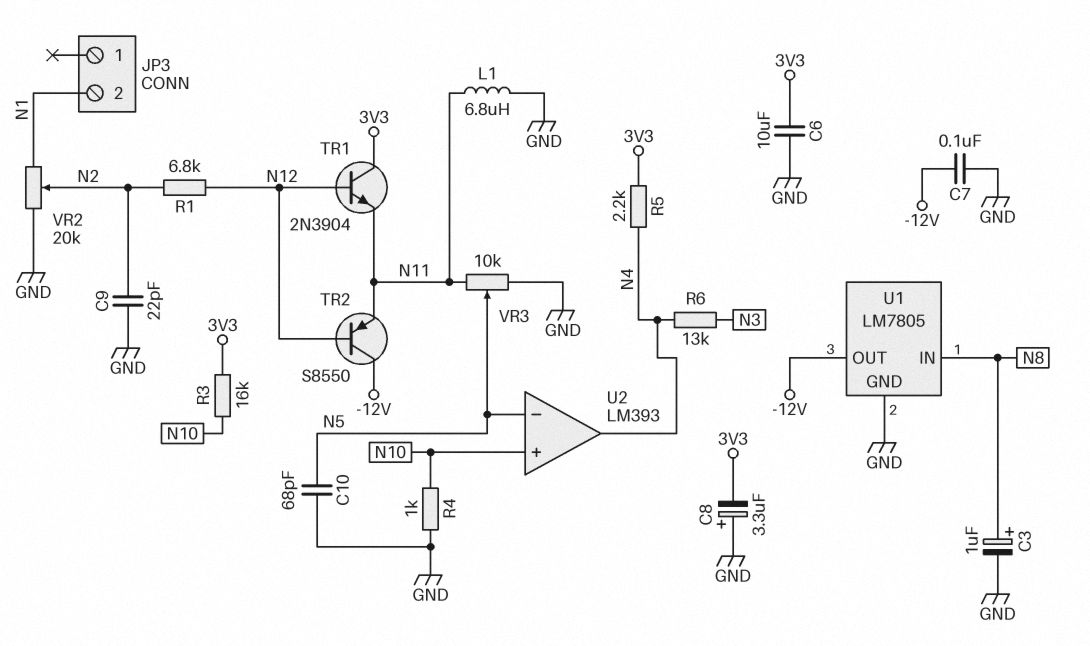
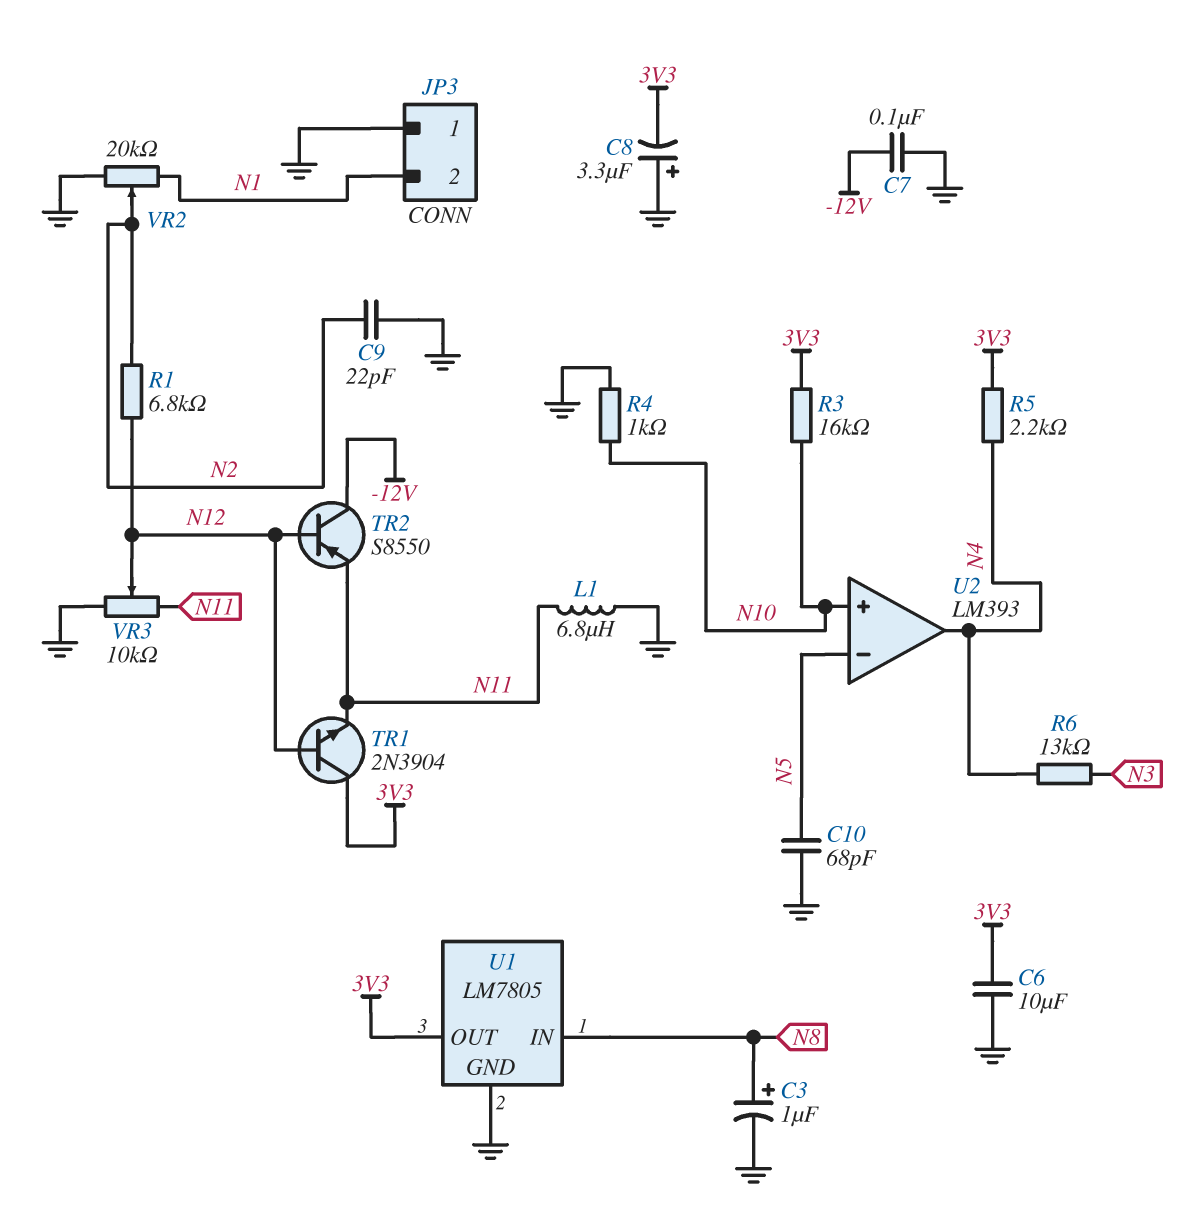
JP3 pin 1: none -> GND
U1 pin OUT: -12V -> 3V3
VR3: 10k (GND, N11, wiper N5) -> 10k (GND, N11, wiper N12)

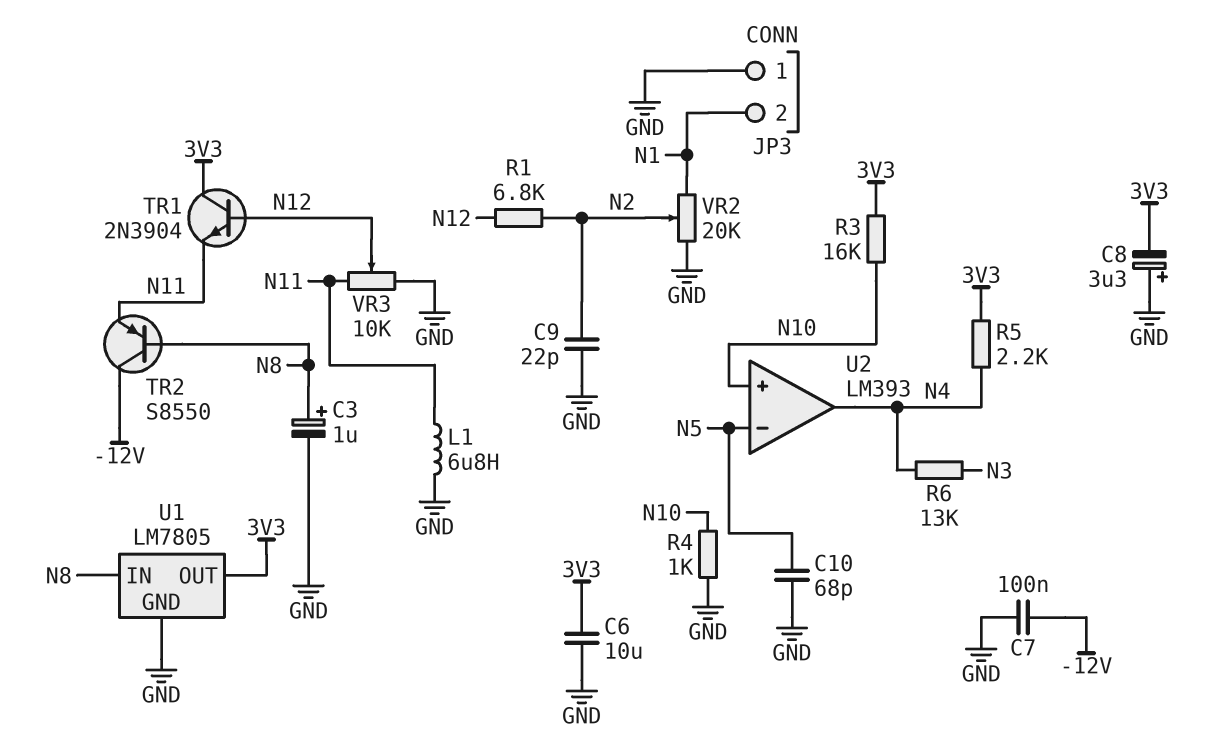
TR2: PNP S8550 (B N12, C -12V, E N11) -> PNP S8550 (B N8, C -12V, E N11)

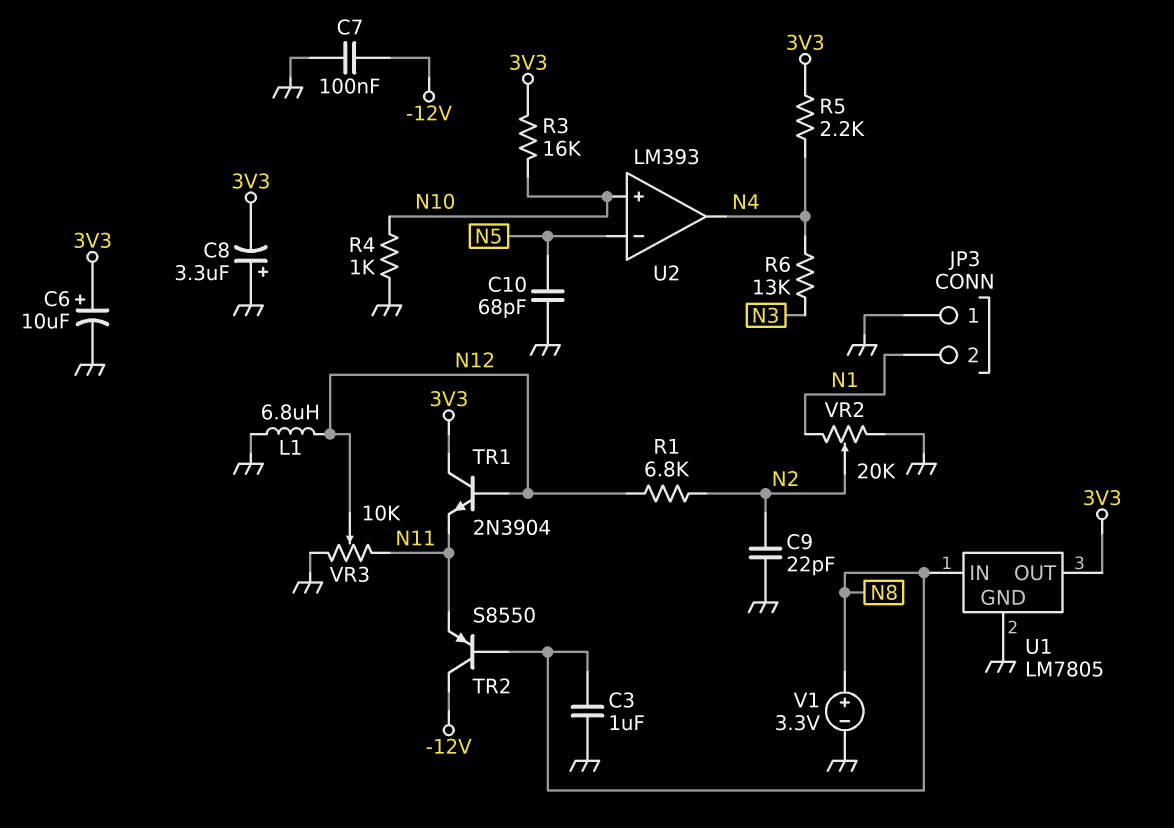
C3: 1uF (plus N8, minus GND) -> 1uF (GND, N8)
C6: 10uF (3V3, GND) -> 10uF (plus 3V3, minus GND)
L1: 6.8uH (GND, N11) -> 6.8uH (GND, N12)
V1: none -> 3.3V (plus N8, minus GND)

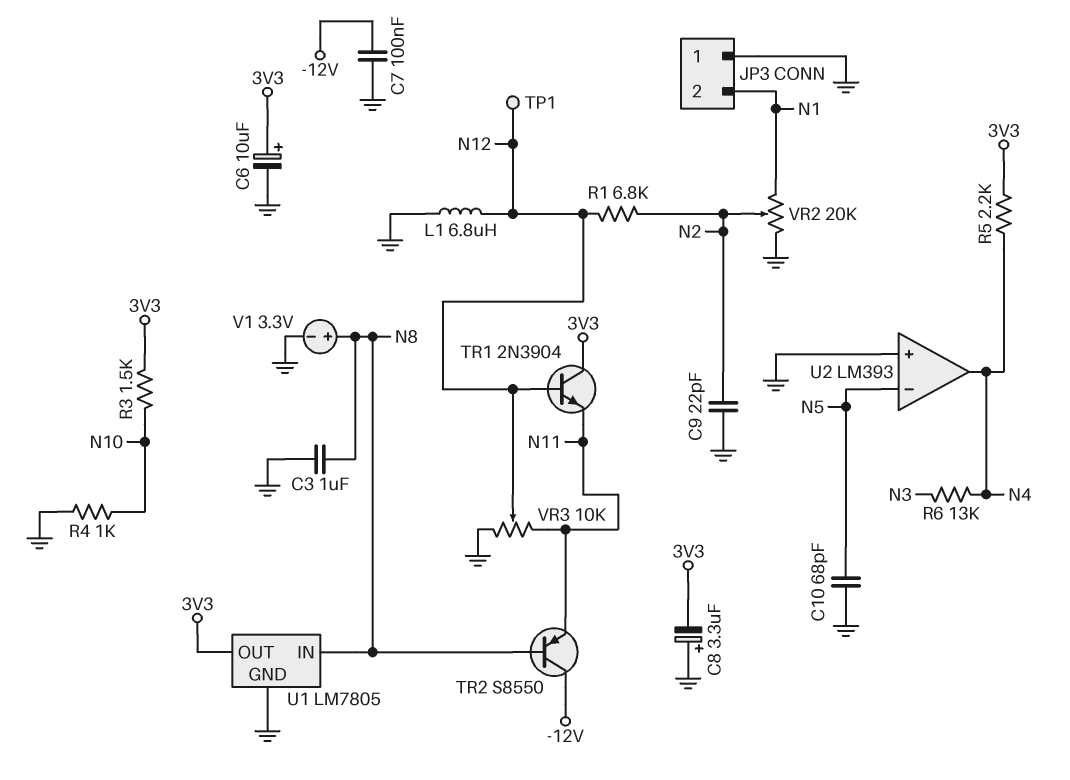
R3: 16k (3V3, N10) -> 1.5k (3V3, N10)
TP1: none -> test point (N12)
U2 pin in+: N10 -> GND

